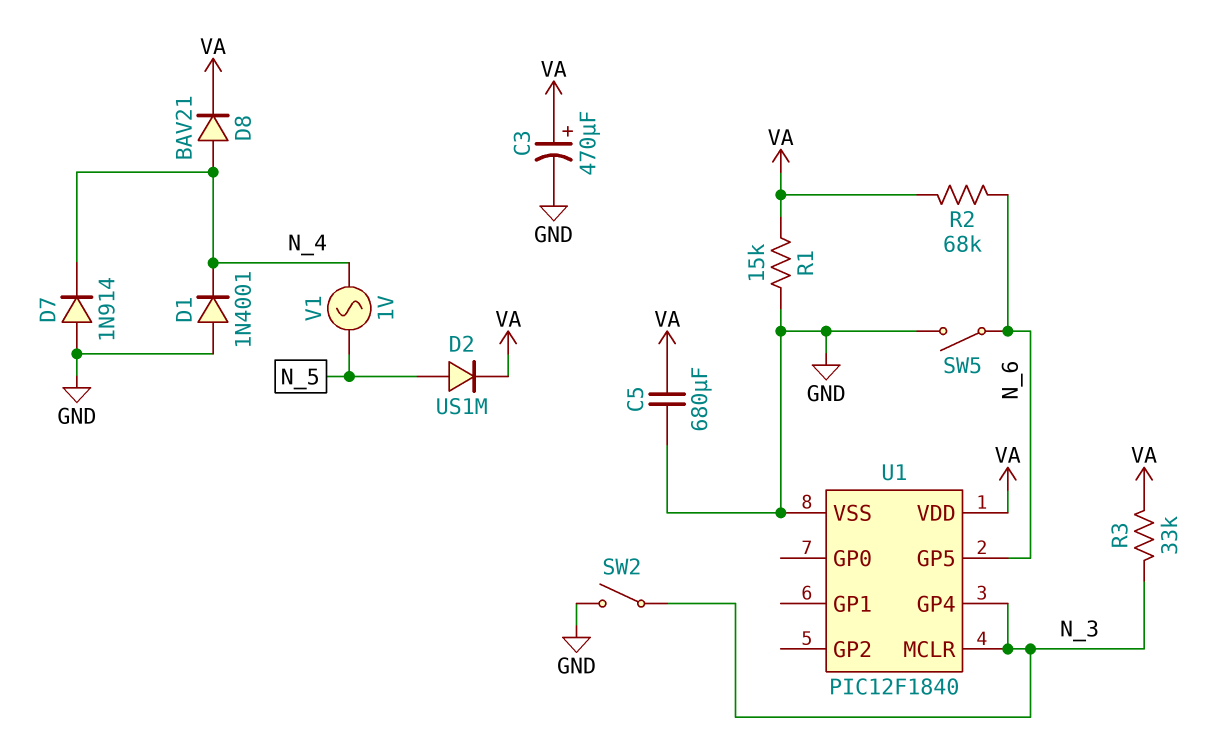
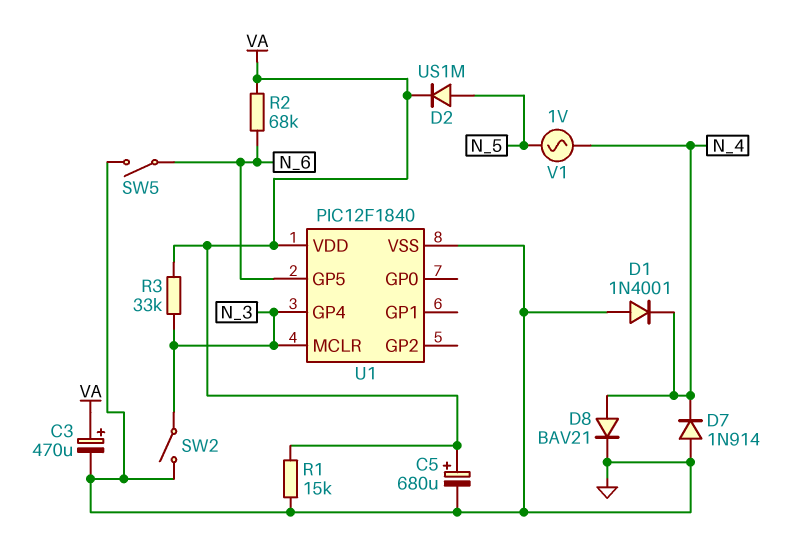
C5: 680uF (GND, VA) -> 680uF (plus VA, minus GND)
D8: diode BAV21 (A N_4, K VA) -> diode BAV21 (A N_4, K GND)

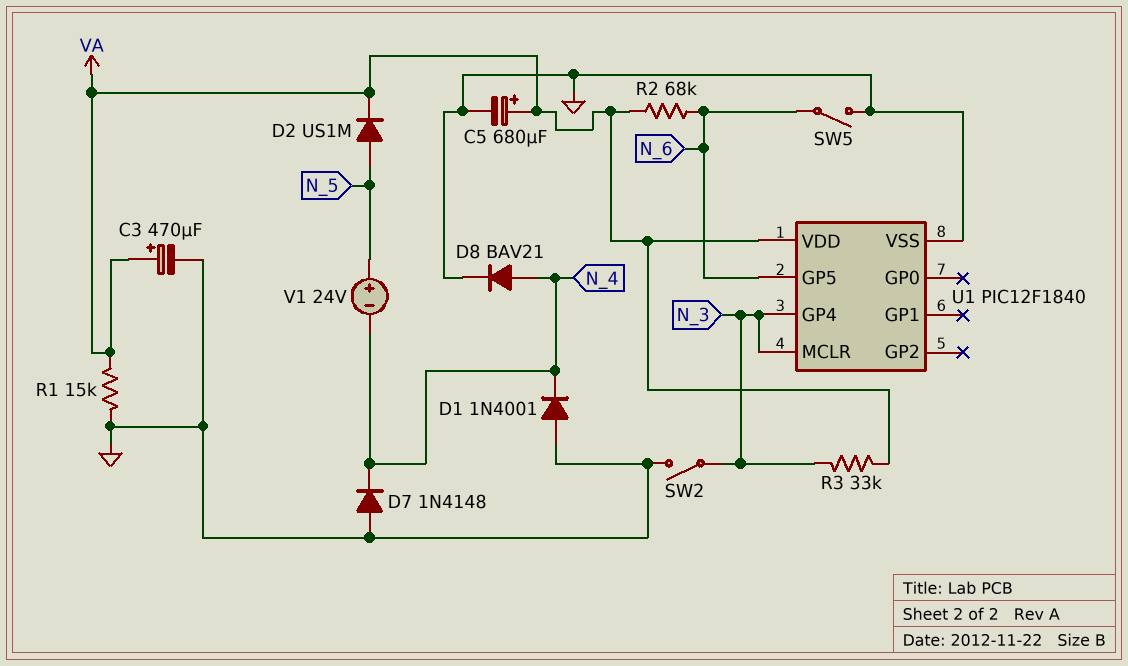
D7: diode 1N914 (A GND, K N_4) -> diode 1N4148 (A GND, K N_4)
V1: AC 1V (N_4, N_5) -> 24V (plus N_5, minus N_4)

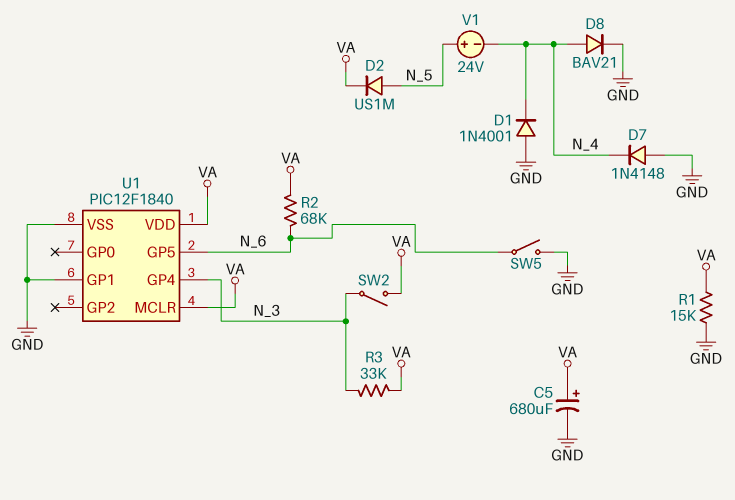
C3: 470uF (plus VA, minus GND) -> none
SW2: switch (GND, N_3) -> switch (N_3, VA)
U1 pin GP1: none -> GND
U1 pin MCLR: N_3 -> VA

